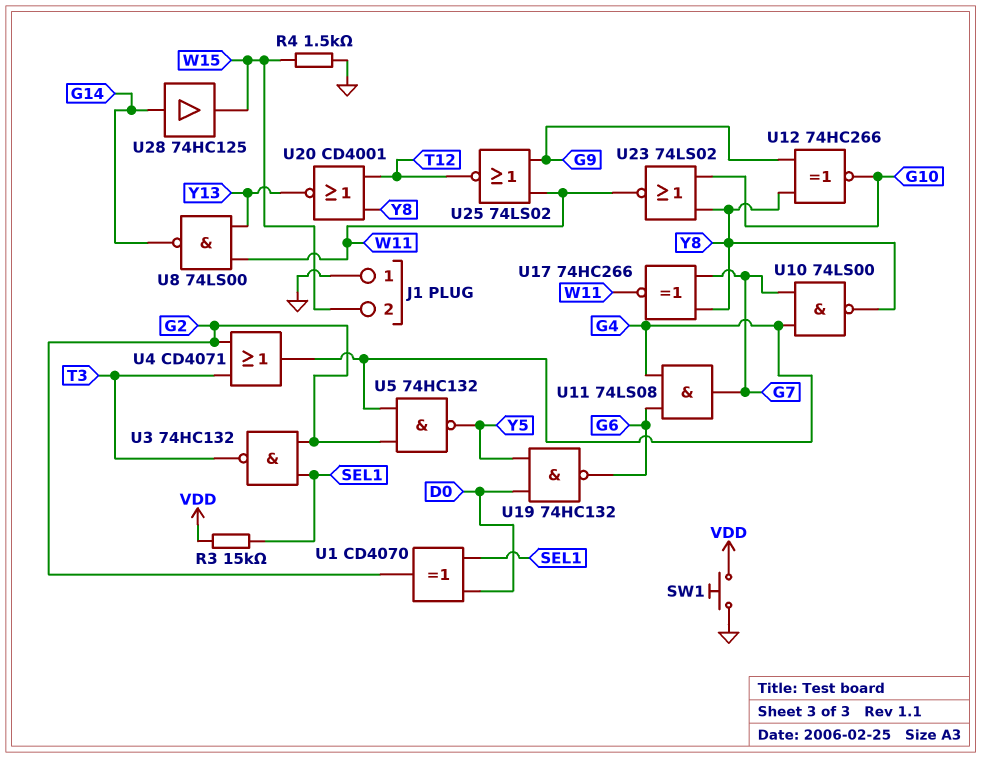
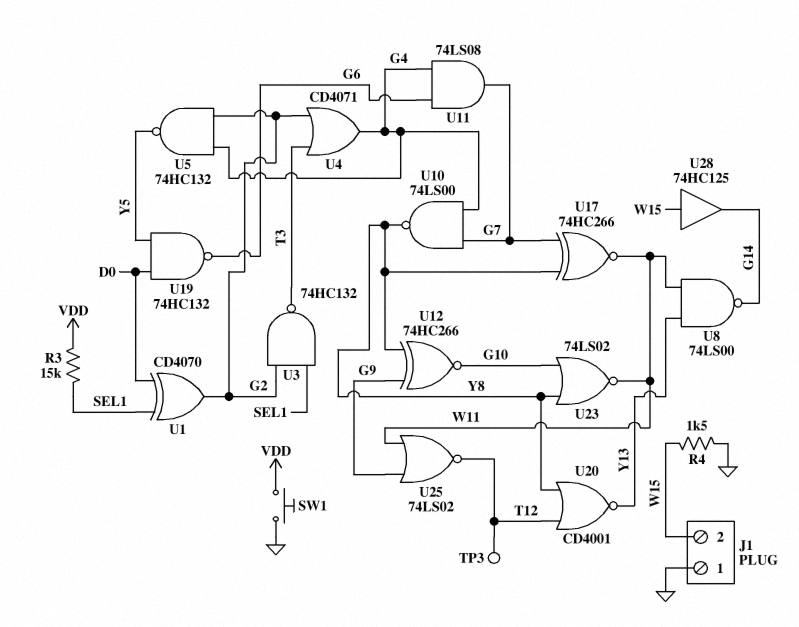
TP3: none -> test point (T12)
U28: buffer 74HC125 (in G14, out W15) -> buffer 74HC125 (in W15, out G14)

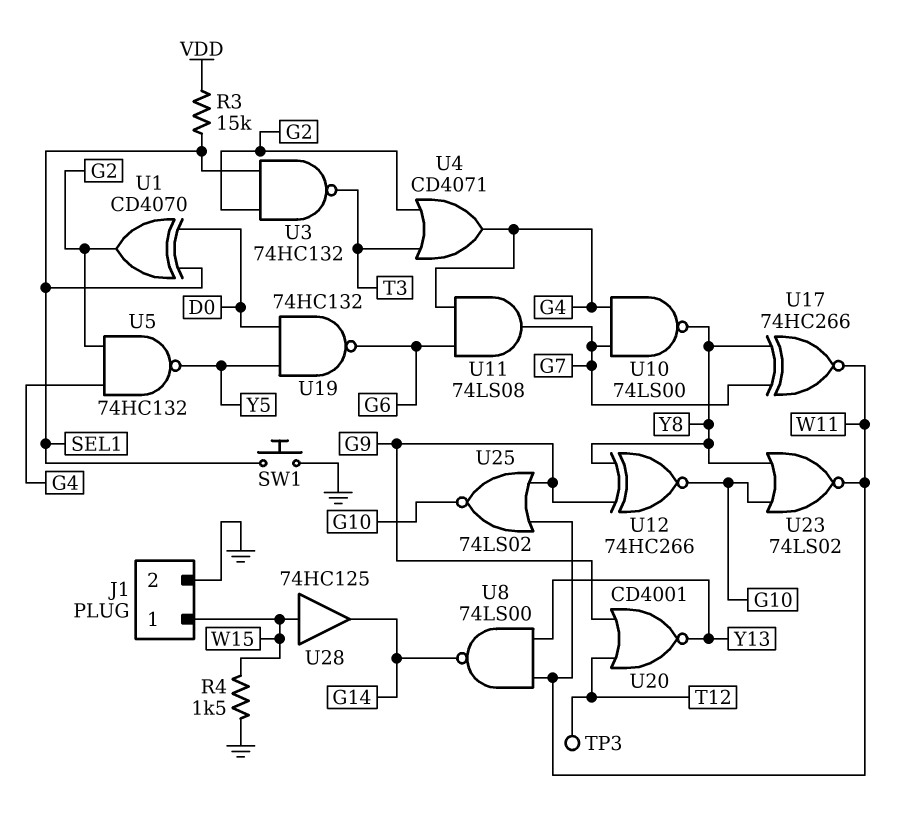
J1 pin 1: GND -> W15
J1 pin 2: W15 -> GND
SW1: button (GND, VDD) -> button (GND, SEL1)
U20: NOR CD4001 (in T12, in Y8, out Y13) -> NOR CD4001 (in G9, in T12, out Y13)
U25: NOR 74LS02 (in G9, in W11, out T12) -> NOR 74LS02 (in G9, in W11, out G10)

